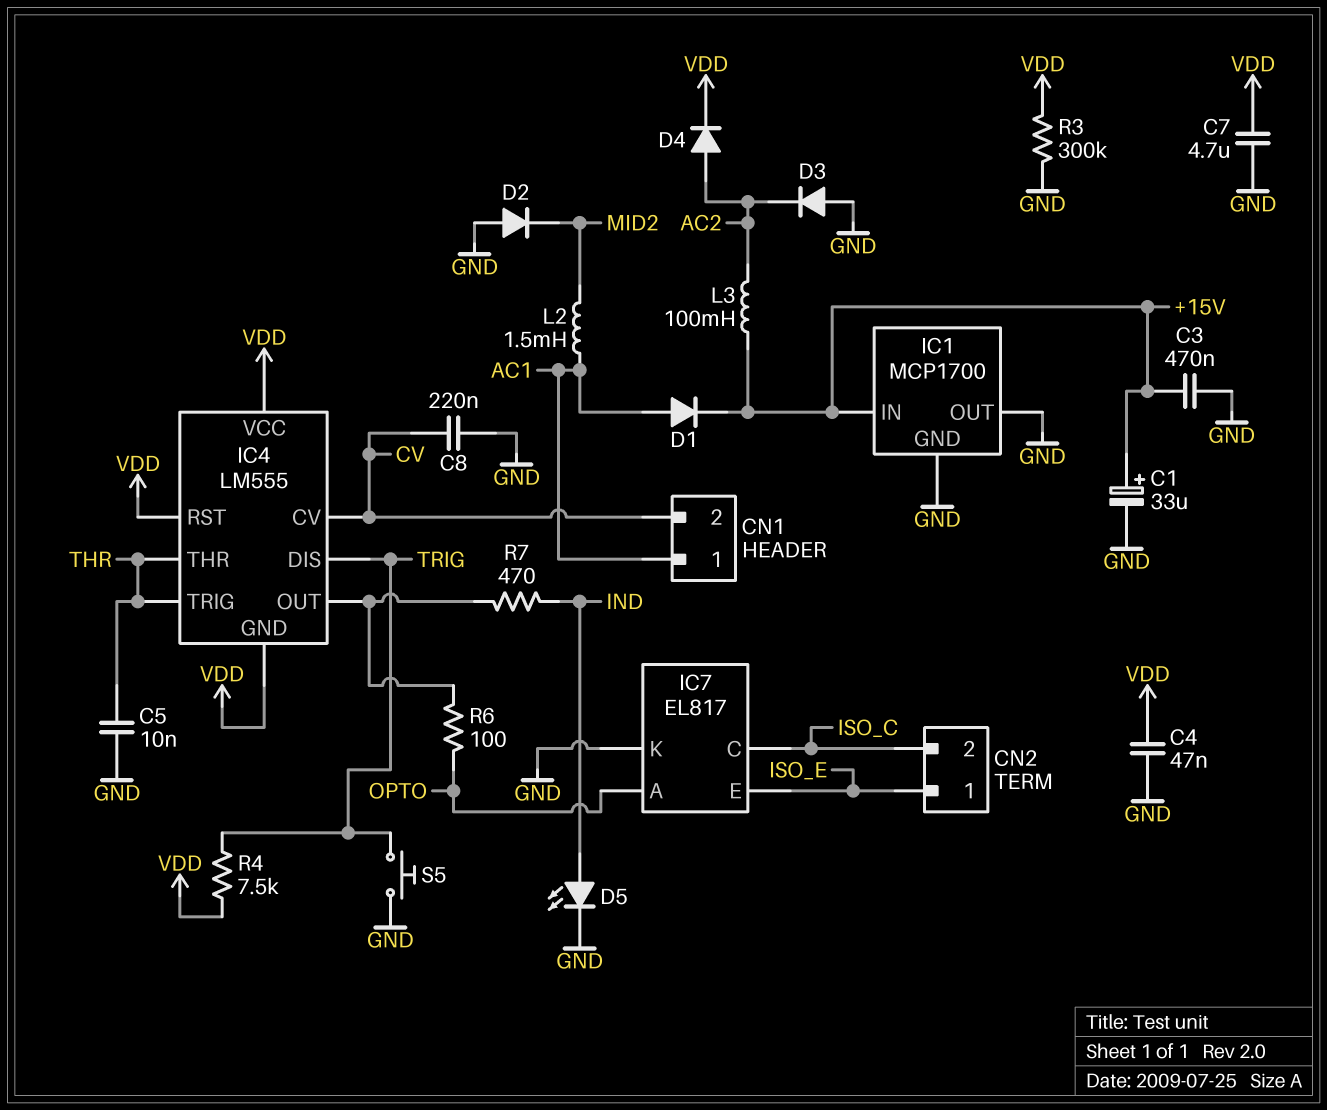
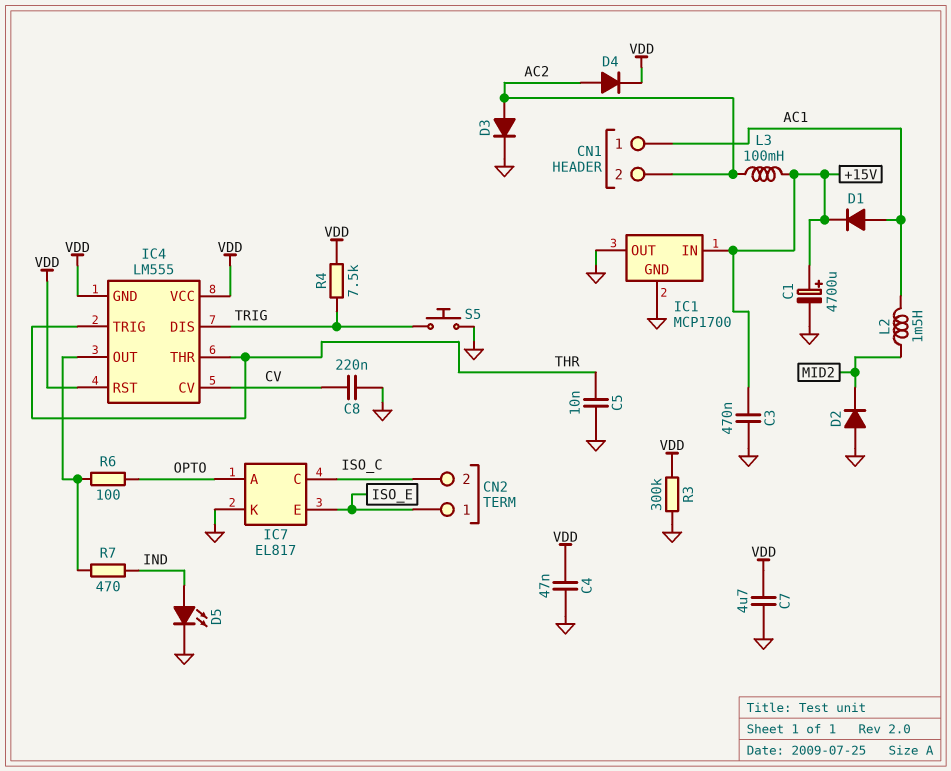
C1: 33uF (plus +15V, minus GND) -> 4700uF (plus +15V, minus GND)
CN1 pin 2: CV -> AC2
D3: diode (A GND, K AC2) -> diode (A AC2, K GND)

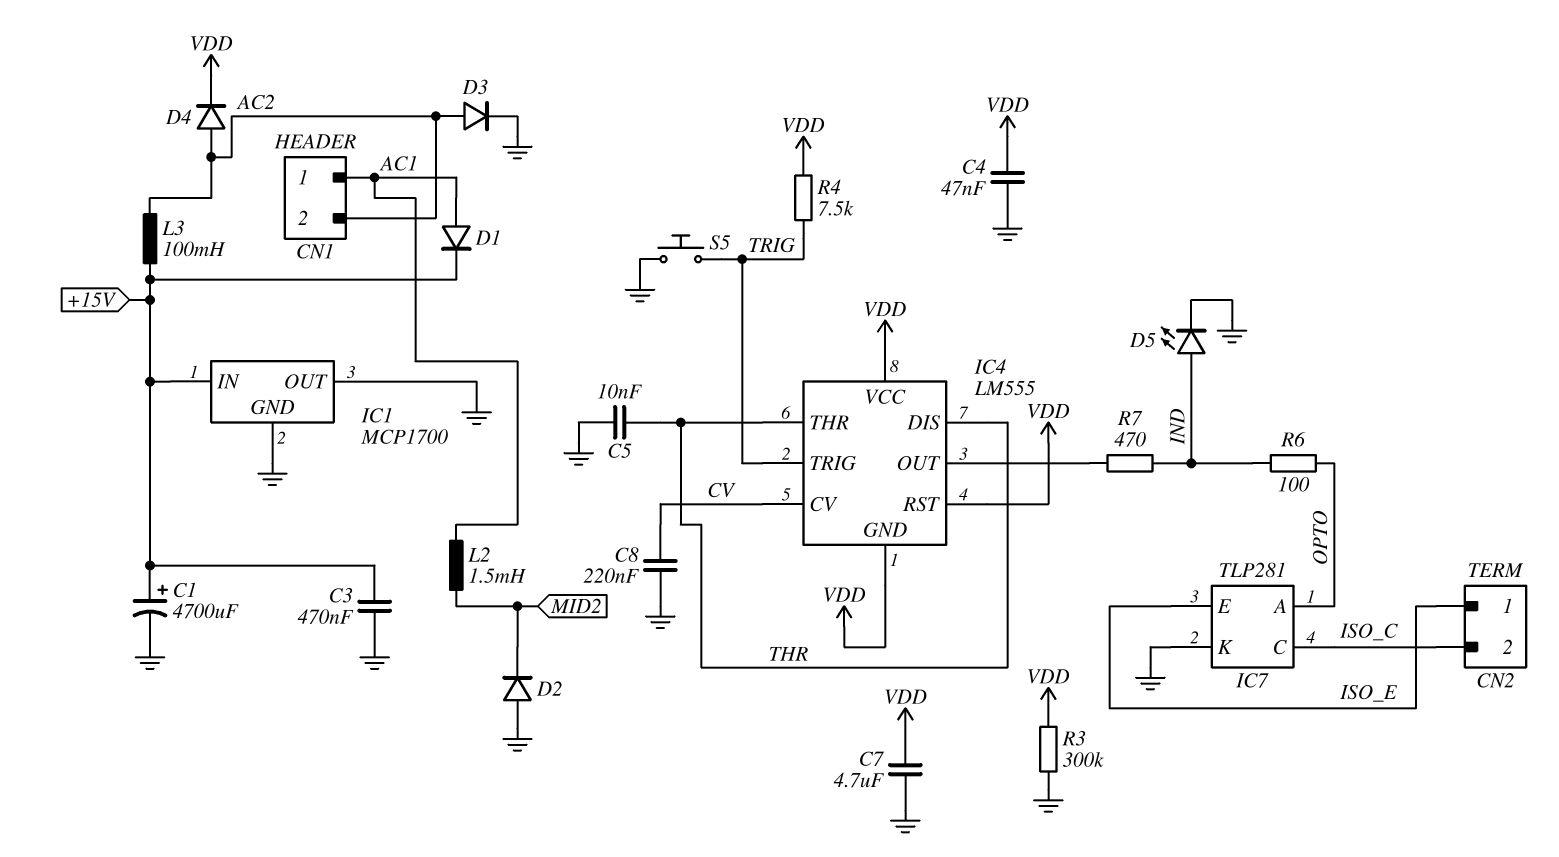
IC4 pin DIS: TRIG -> THR
IC4 pin TRIG: THR -> TRIG
IC7: EL817 -> TLP281
R6: 100 (IC4/OUT, OPTO) -> 100 (IND, OPTO)

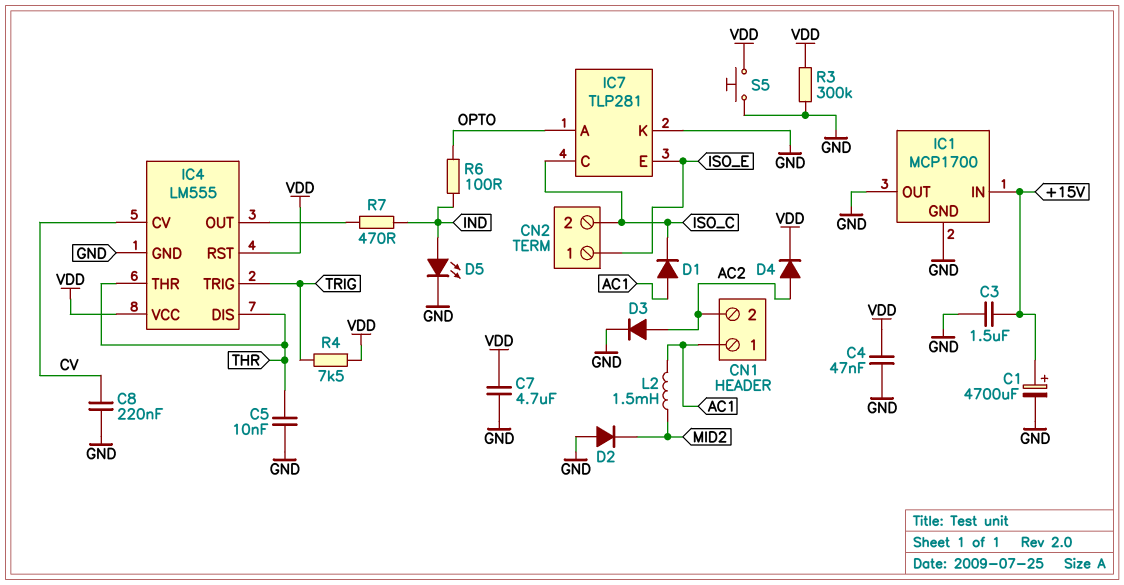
C3: 470nF (+15V, GND) -> 1.5uF (+15V, GND)
D1: diode (A AC1, K +15V) -> diode (A AC1, K ISO_C)
IC4 pin GND: VDD -> GND
L3: 100mH (+15V, AC2) -> none
S5: button (GND, TRIG) -> button (GND, VDD)

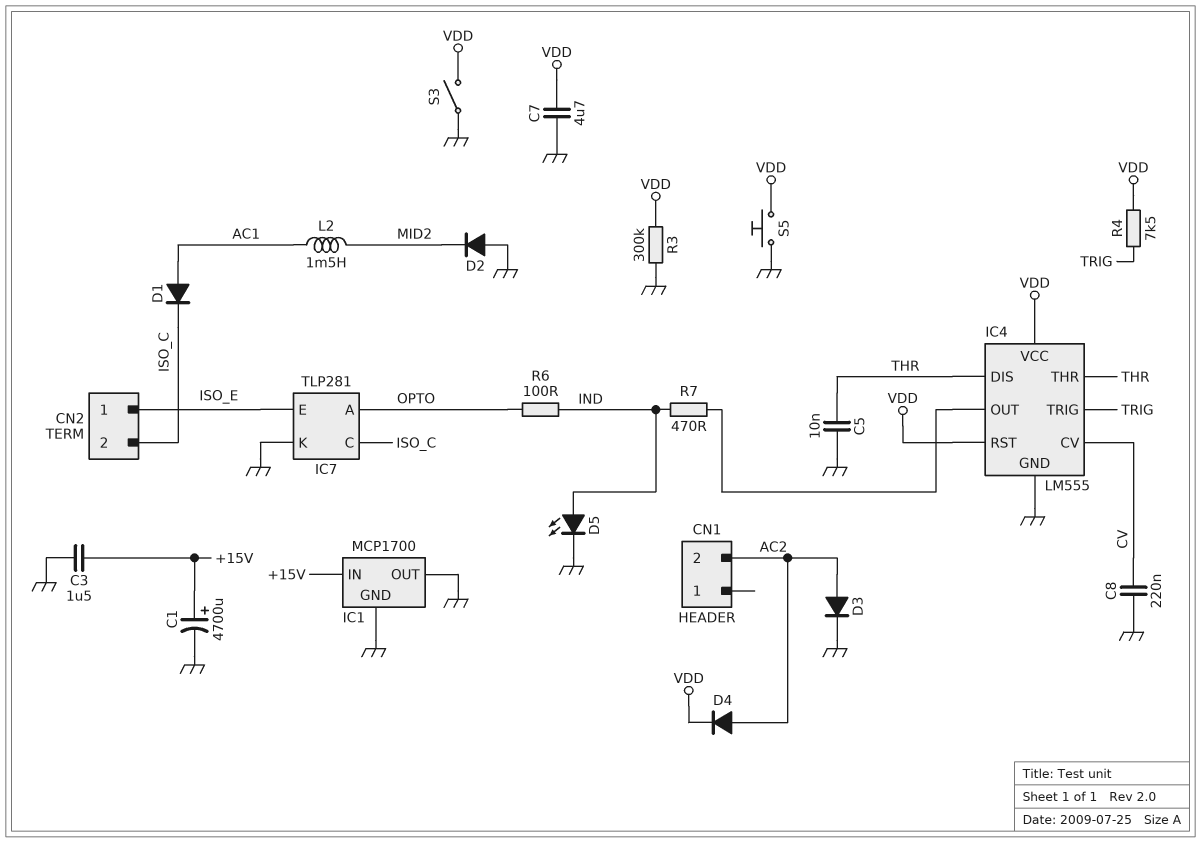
C4: 47nF (GND, VDD) -> none
CN1 pin 1: AC1 -> none
S3: none -> switch (GND, VDD)

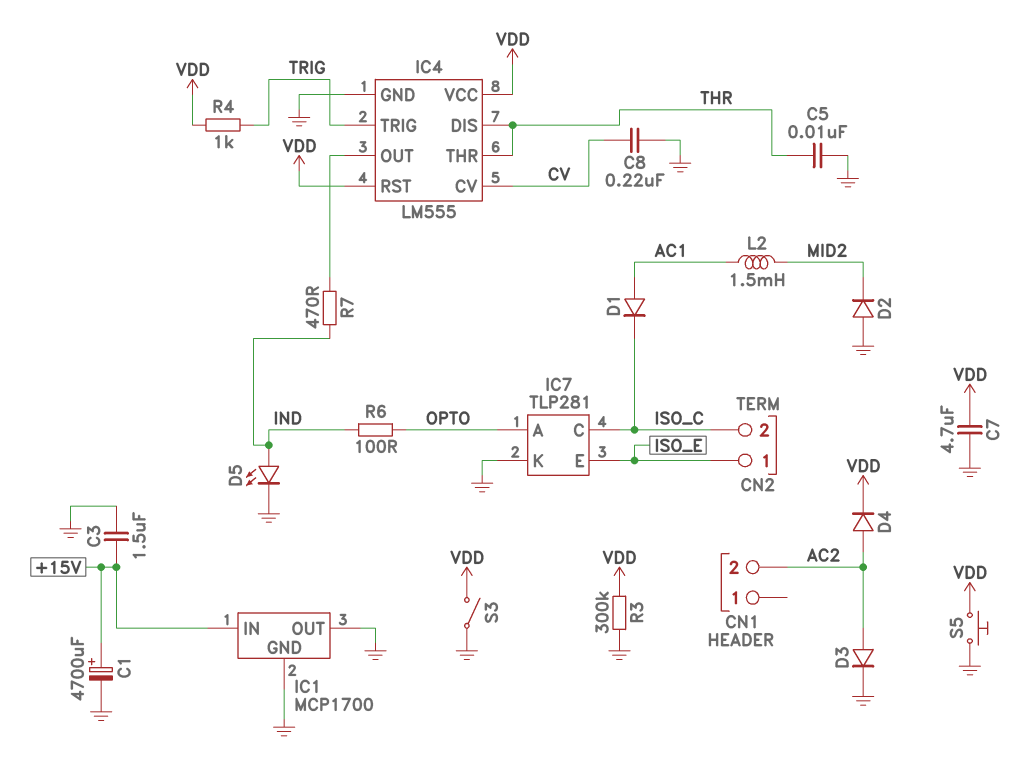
R4: 7.5k (TRIG, VDD) -> 1k (TRIG, VDD)

